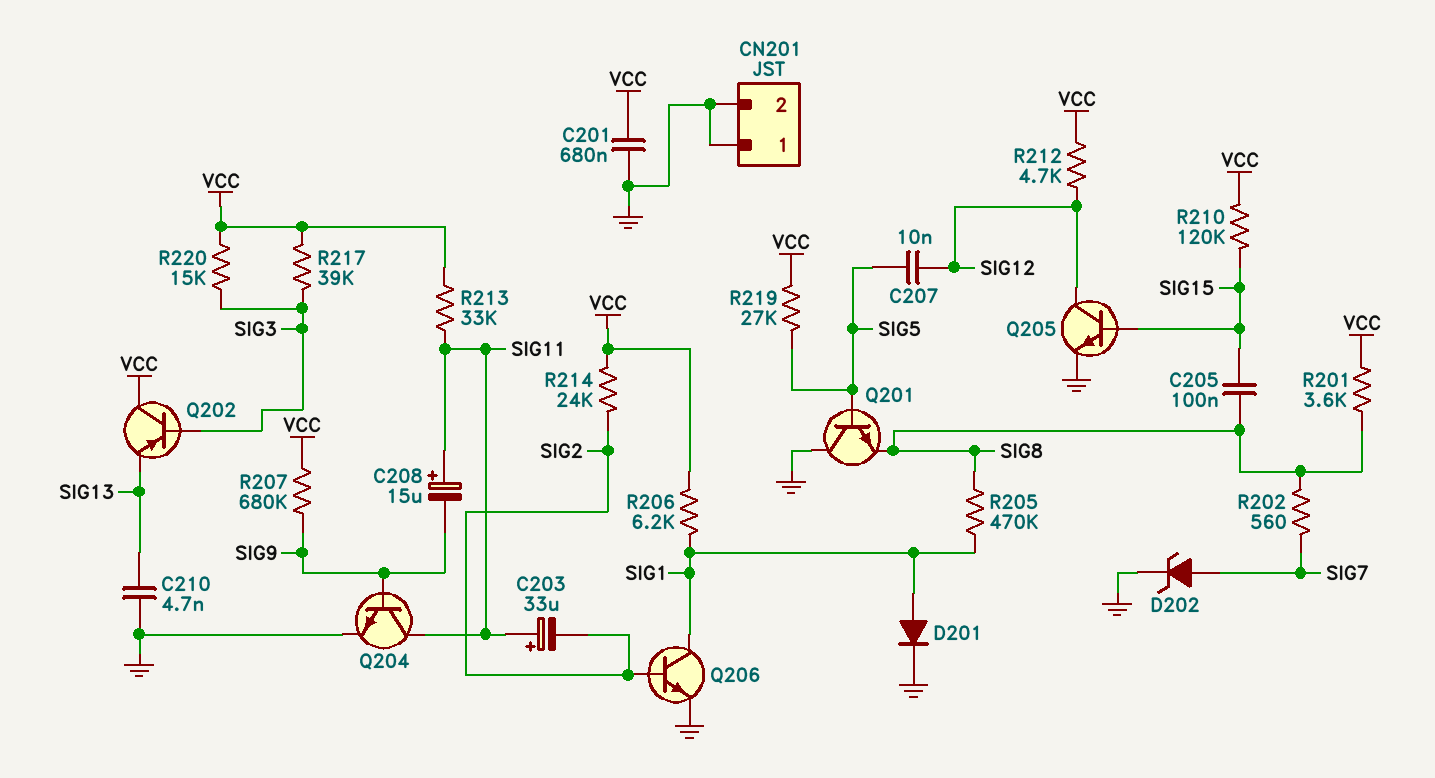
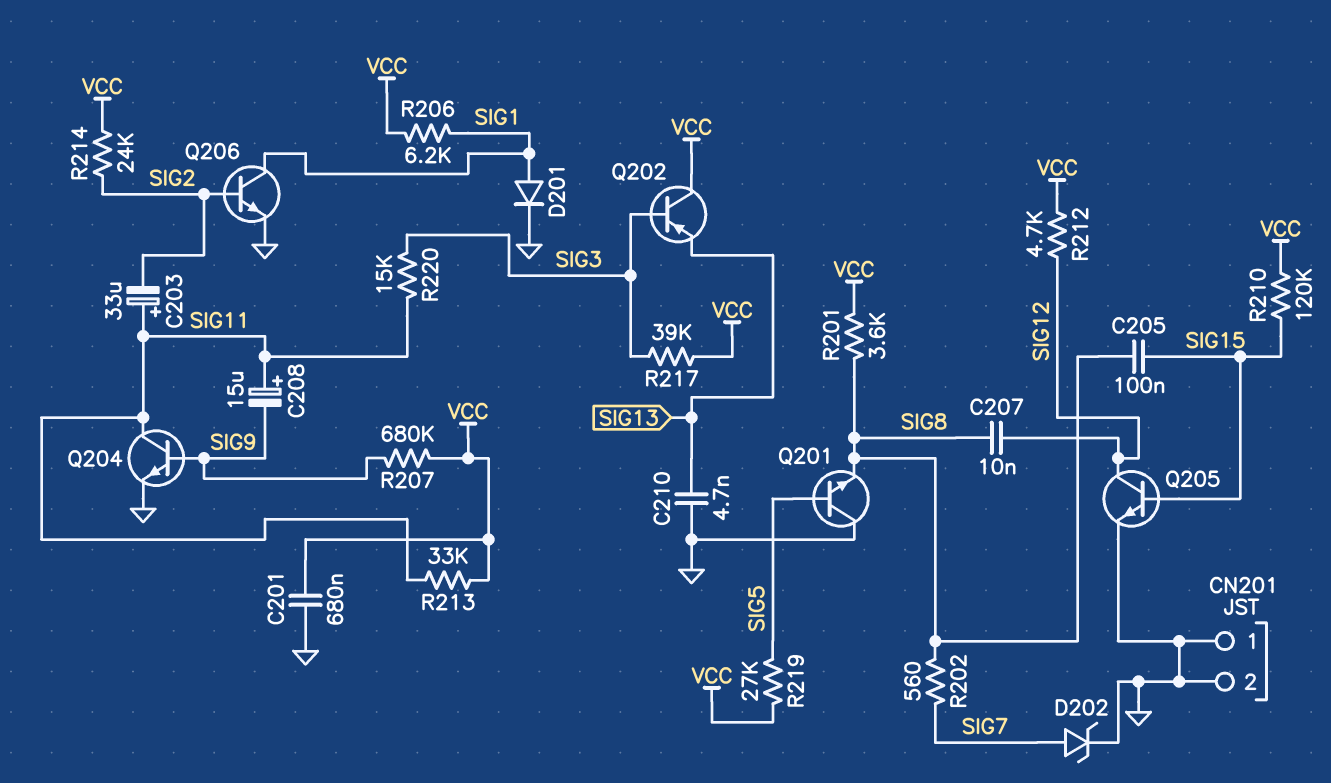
C207: 10nF (SIG5, SIG12) -> 10nF (SIG8, SIG12)
R205: 470k (SIG1, SIG8) -> none
R220: 15k (SIG3, VCC) -> 15k (SIG3, SIG11)

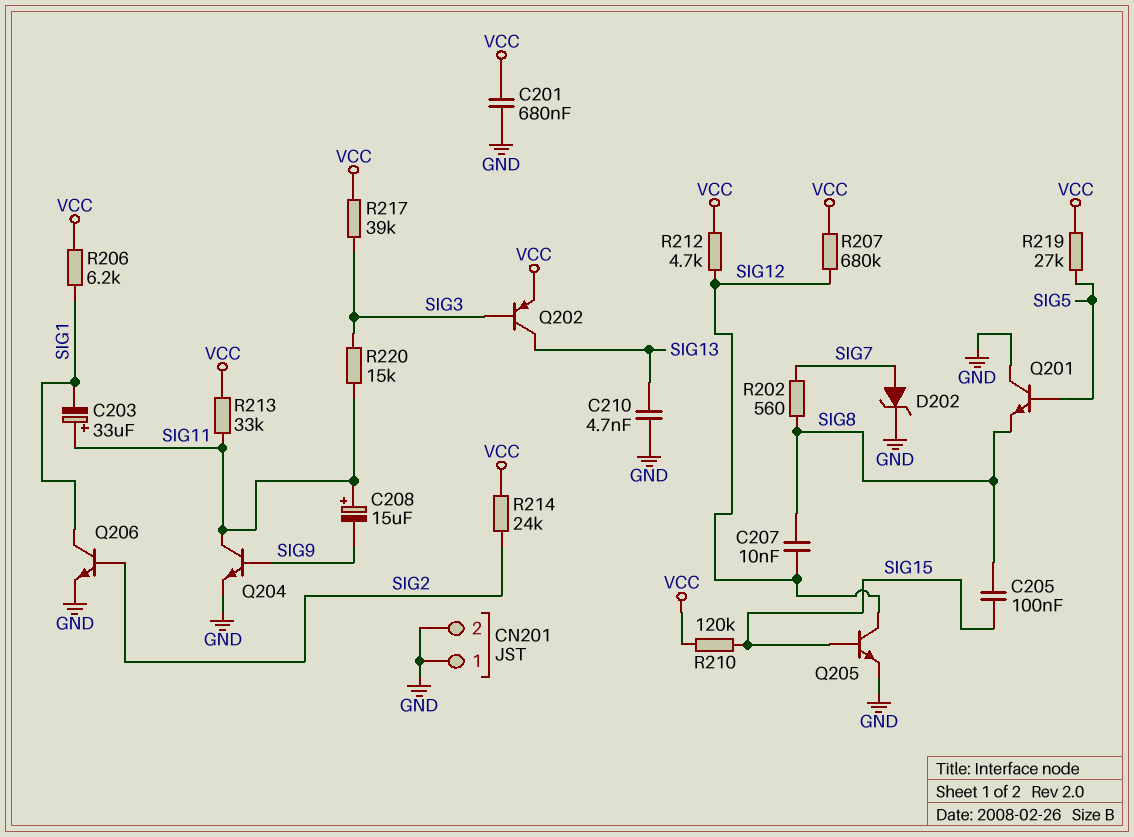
C203: 33uF (plus SIG11, minus SIG2) -> 33uF (plus SIG11, minus SIG1)
D201: diode (A SIG1, K GND) -> none
Q202: PNP (B SIG3, C VCC, E SIG13) -> PNP (B SIG3, C SIG13, E VCC)
R201: 3.6k (SIG8, VCC) -> none
R207: 680k (SIG9, VCC) -> 680k (SIG12, VCC)

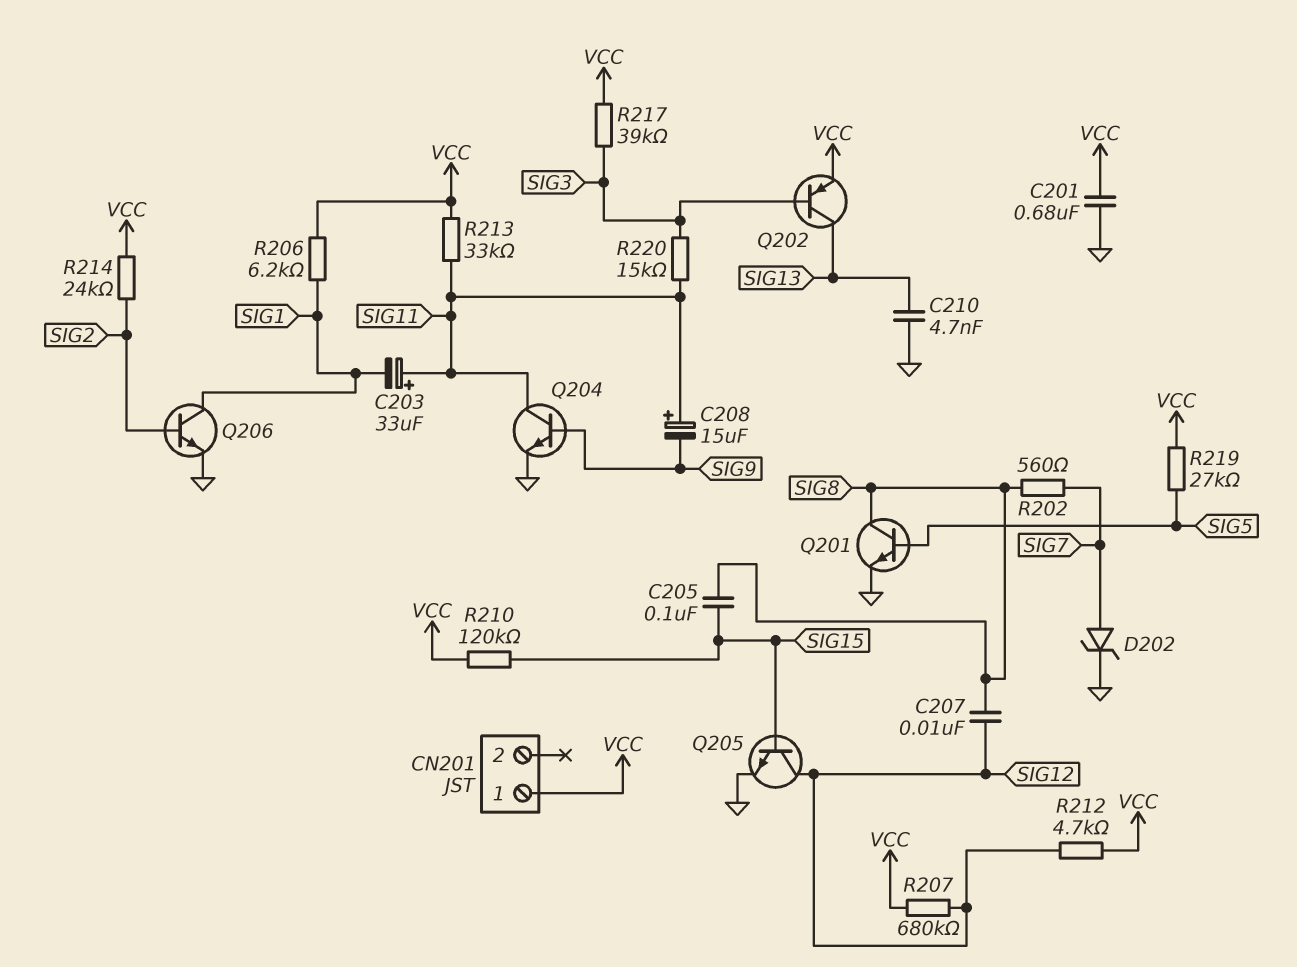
CN201 pin 1: GND -> VCC
CN201 pin 2: GND -> none
Q201: NPN (B SIG5, C GND, E SIG8) -> NPN (B SIG5, C SIG8, E GND)

